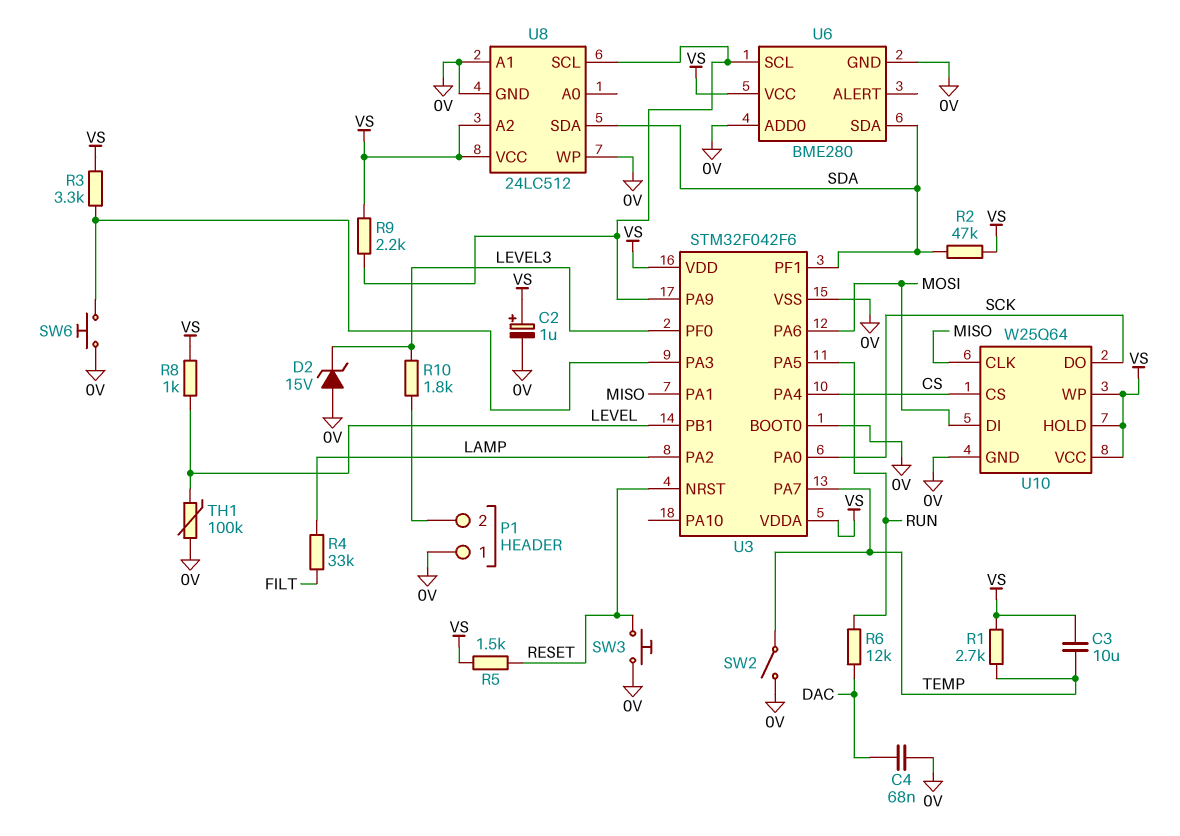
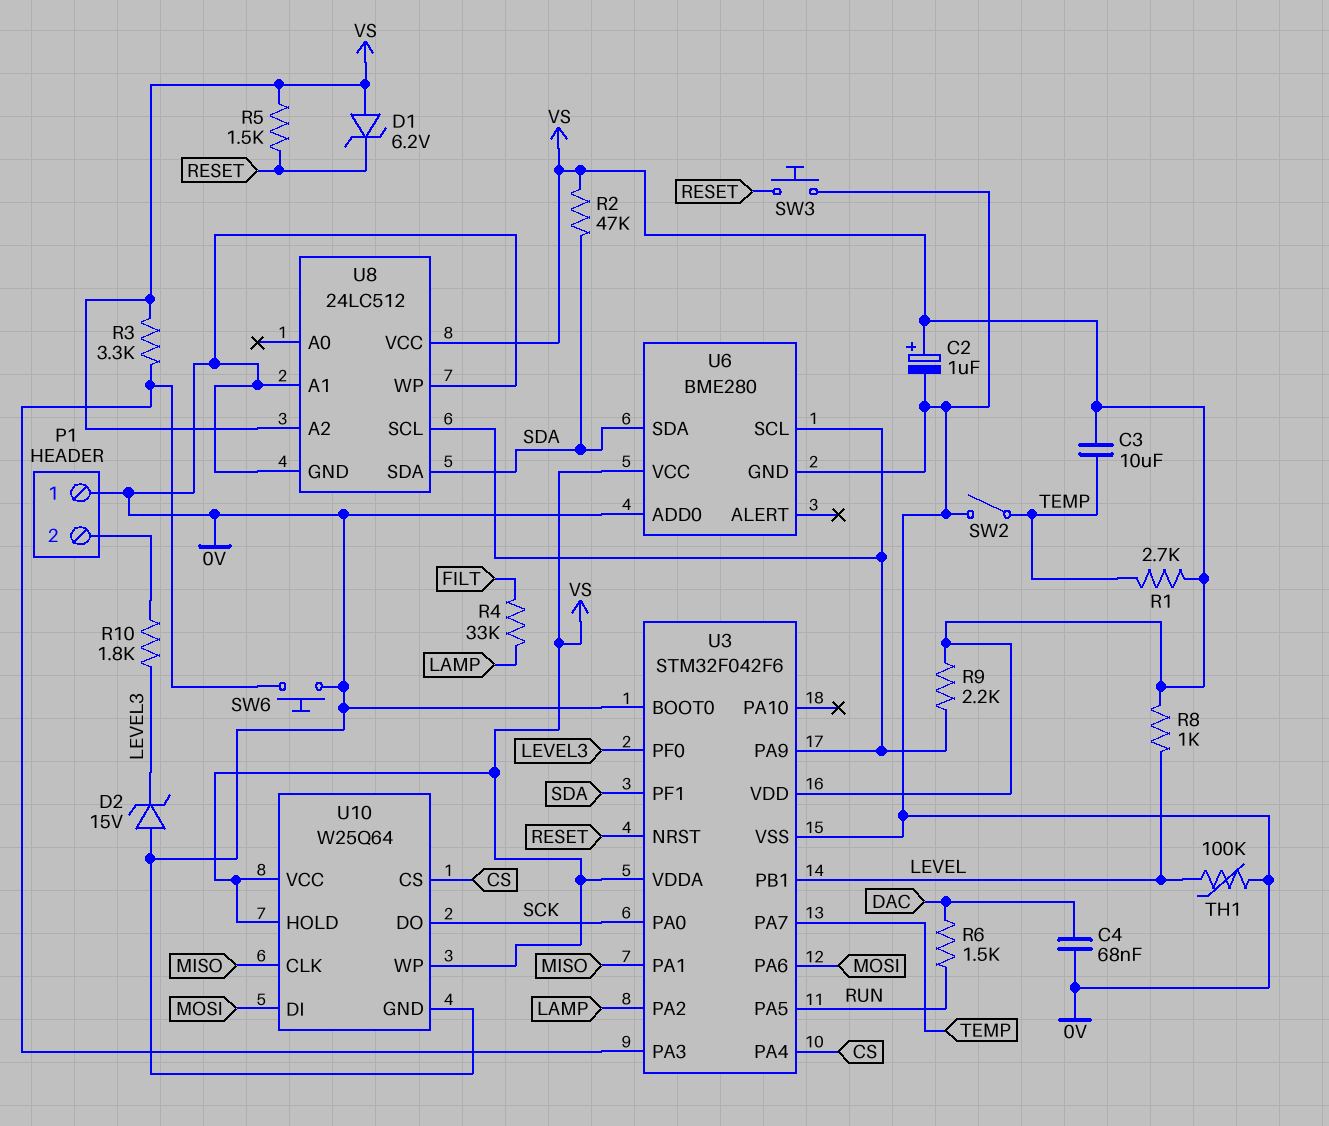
D1: none -> zener 6.2V (A VS, K RESET)
R6: 12k (DAC, RUN) -> 1.5k (DAC, RUN)

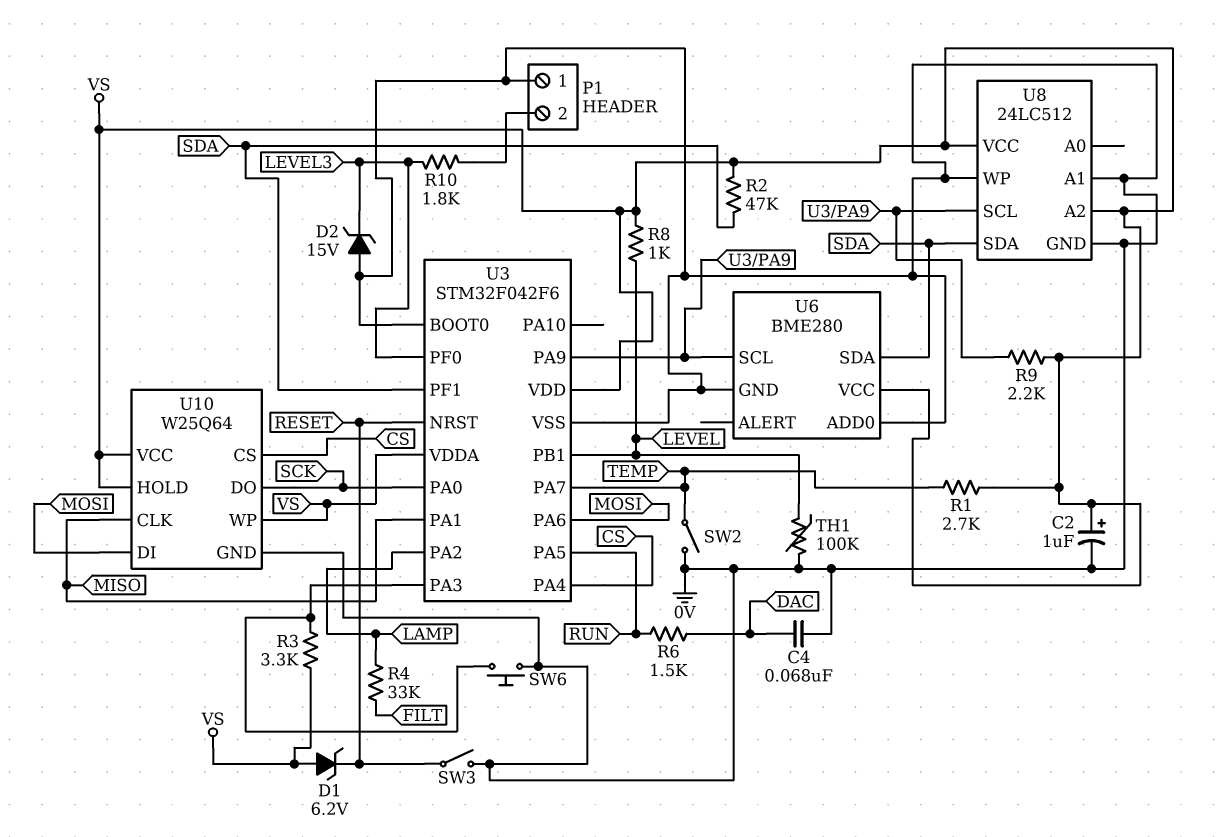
C3: 10uF (TEMP, VS) -> none
R5: 1.5k (RESET, VS) -> none
SW3: button (0V, RESET) -> switch (0V, RESET)

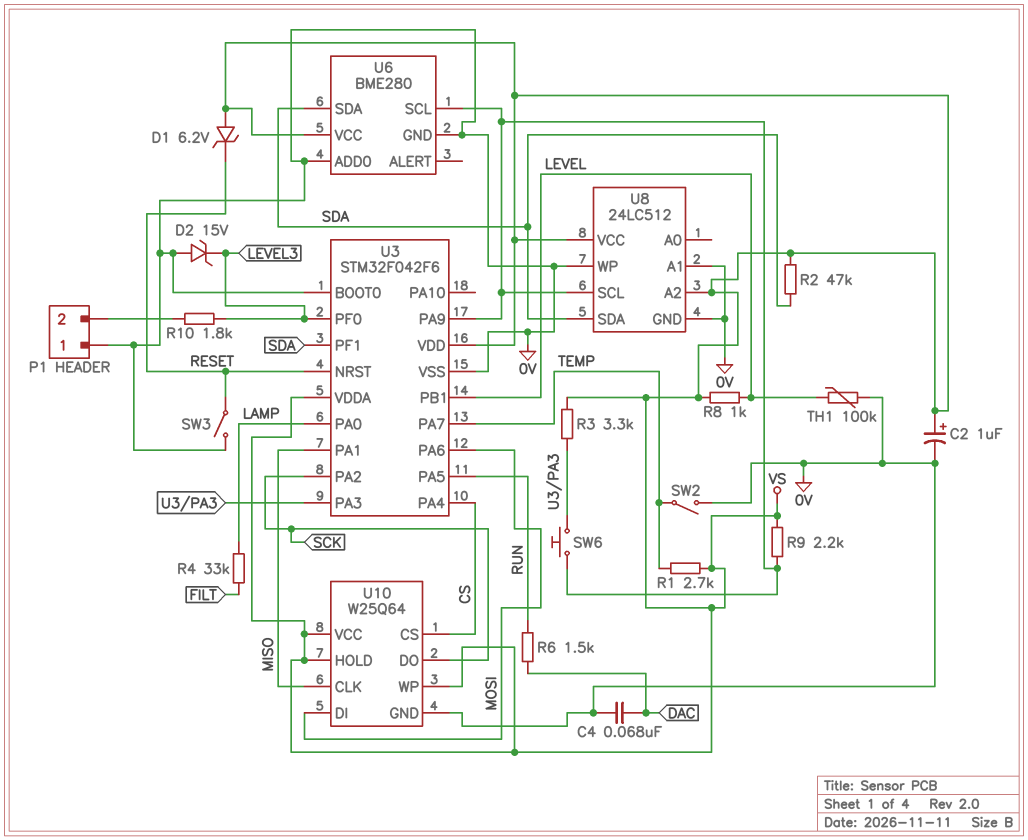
SW6: button (0V, U3/PA3) -> button (U3/PA3, U3/PA9)
U3 pin PA0: SCK -> LAMP
U3 pin PA2: LAMP -> SCK

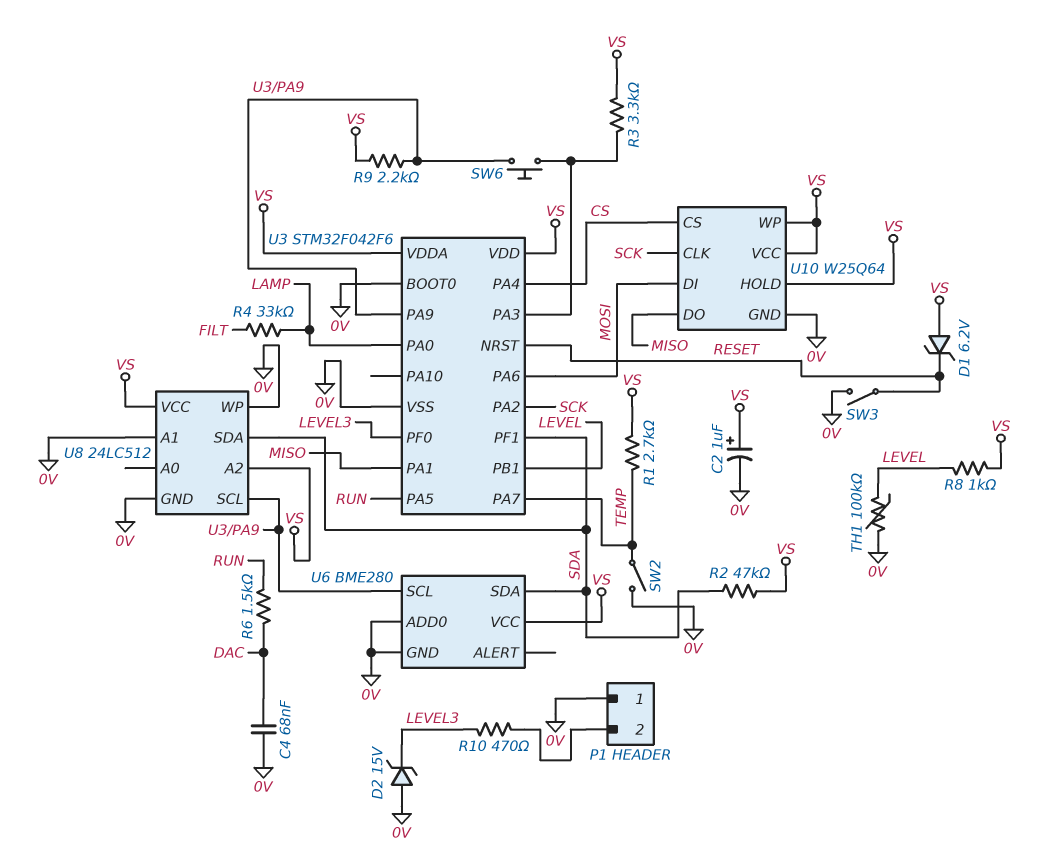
R10: 1.8k (LEVEL3, P1/2) -> 470 (LEVEL3, P1/2)
U10 pin CLK: MISO -> SCK
U10 pin DO: SCK -> MISO

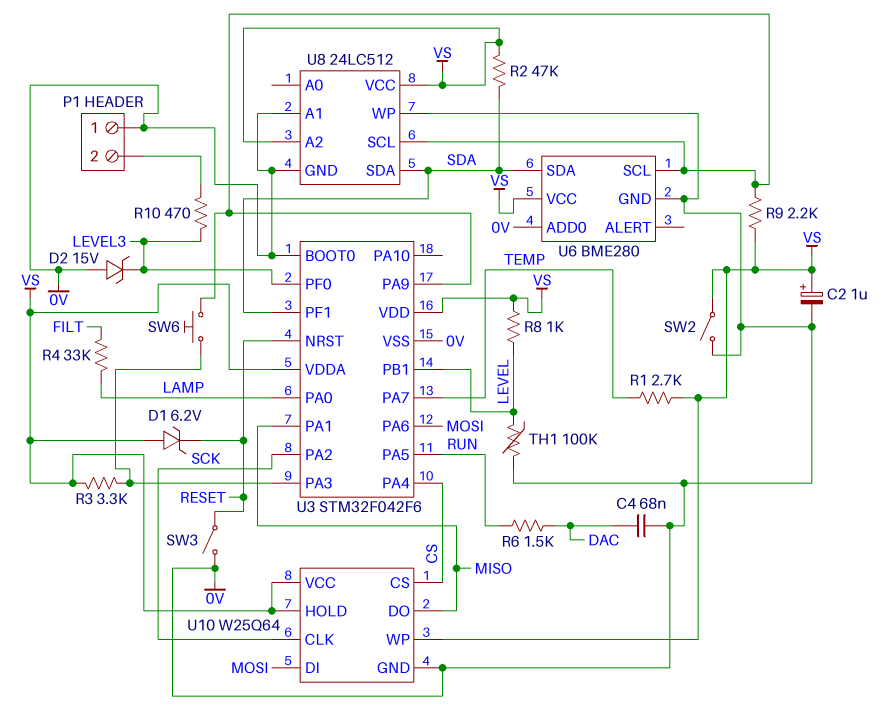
SW2: switch (0V, TEMP) -> switch (0V, VS)

